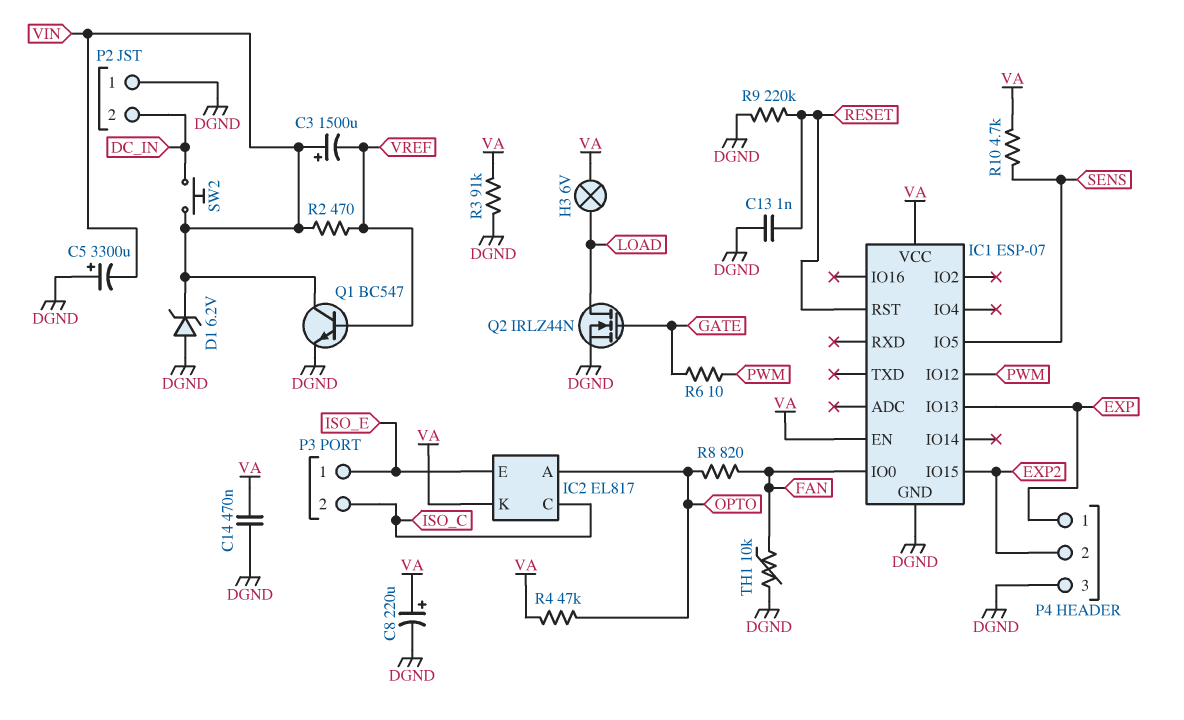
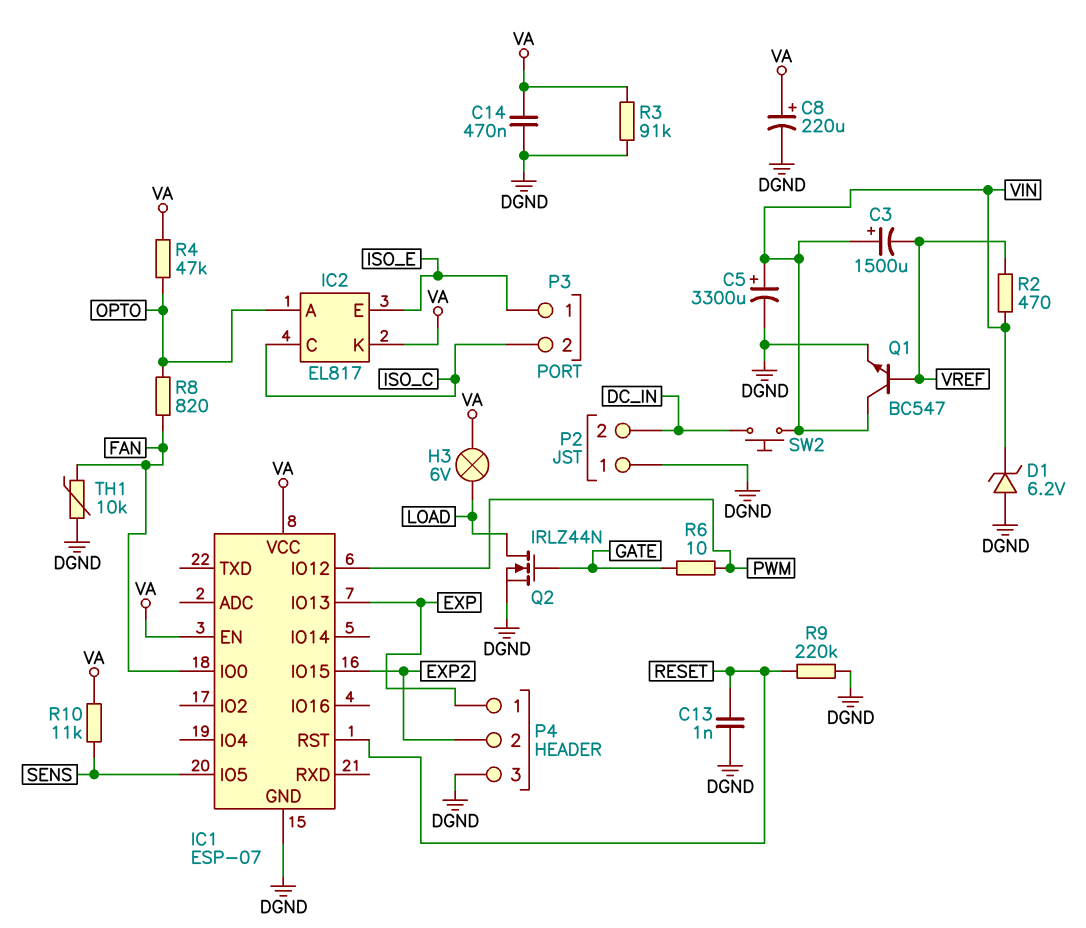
C5: 3300uF (plus DGND, minus VIN) -> 3300uF (plus VIN, minus DGND)
R10: 4.7k (SENS, VA) -> 11k (SENS, VA)

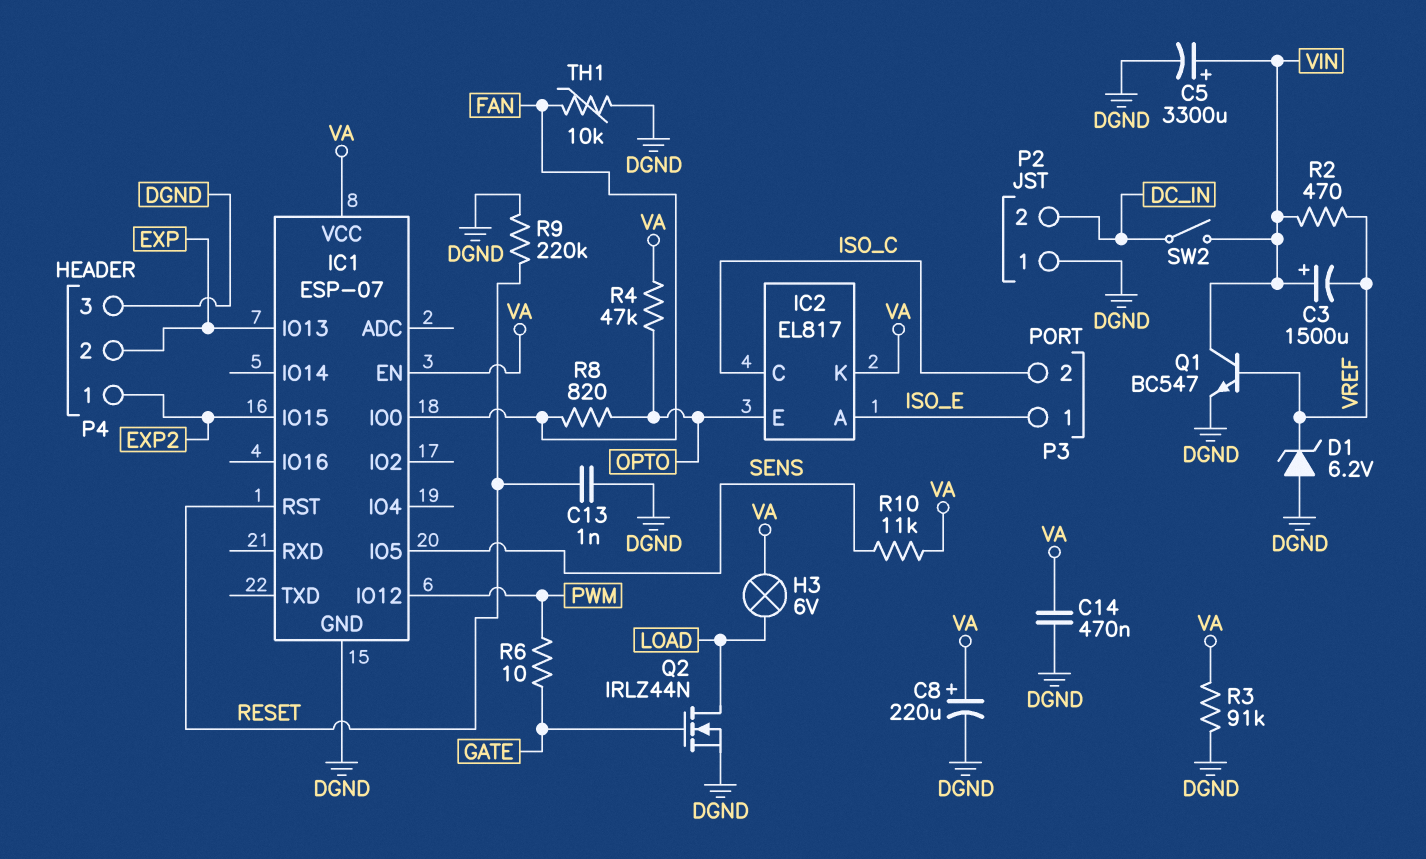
D1: zener 6.2V (A DGND, K VIN) -> zener 6.2V (A DGND, K VREF)
IC2 pin A: OPTO -> ISO_E
IC2 pin E: ISO_E -> OPTO
P4 pin 1: EXP -> EXP2
P4 pin 2: EXP2 -> EXP
SW2: button (DC_IN, VIN) -> switch (DC_IN, VIN)

